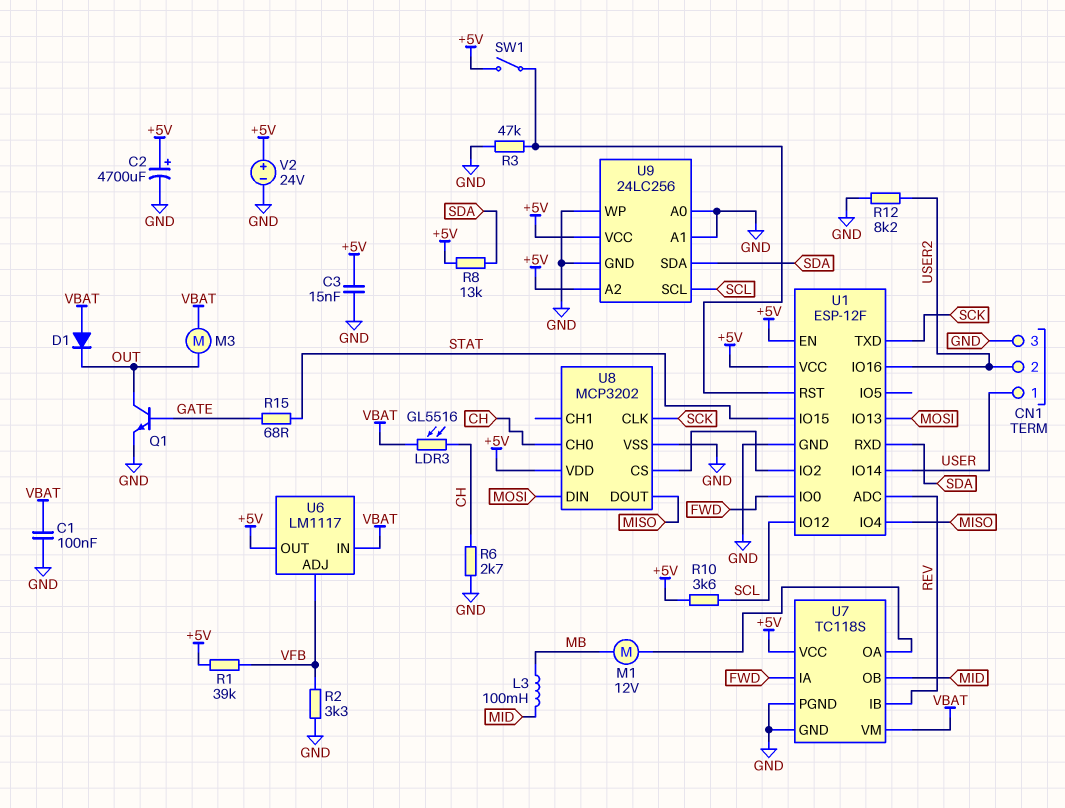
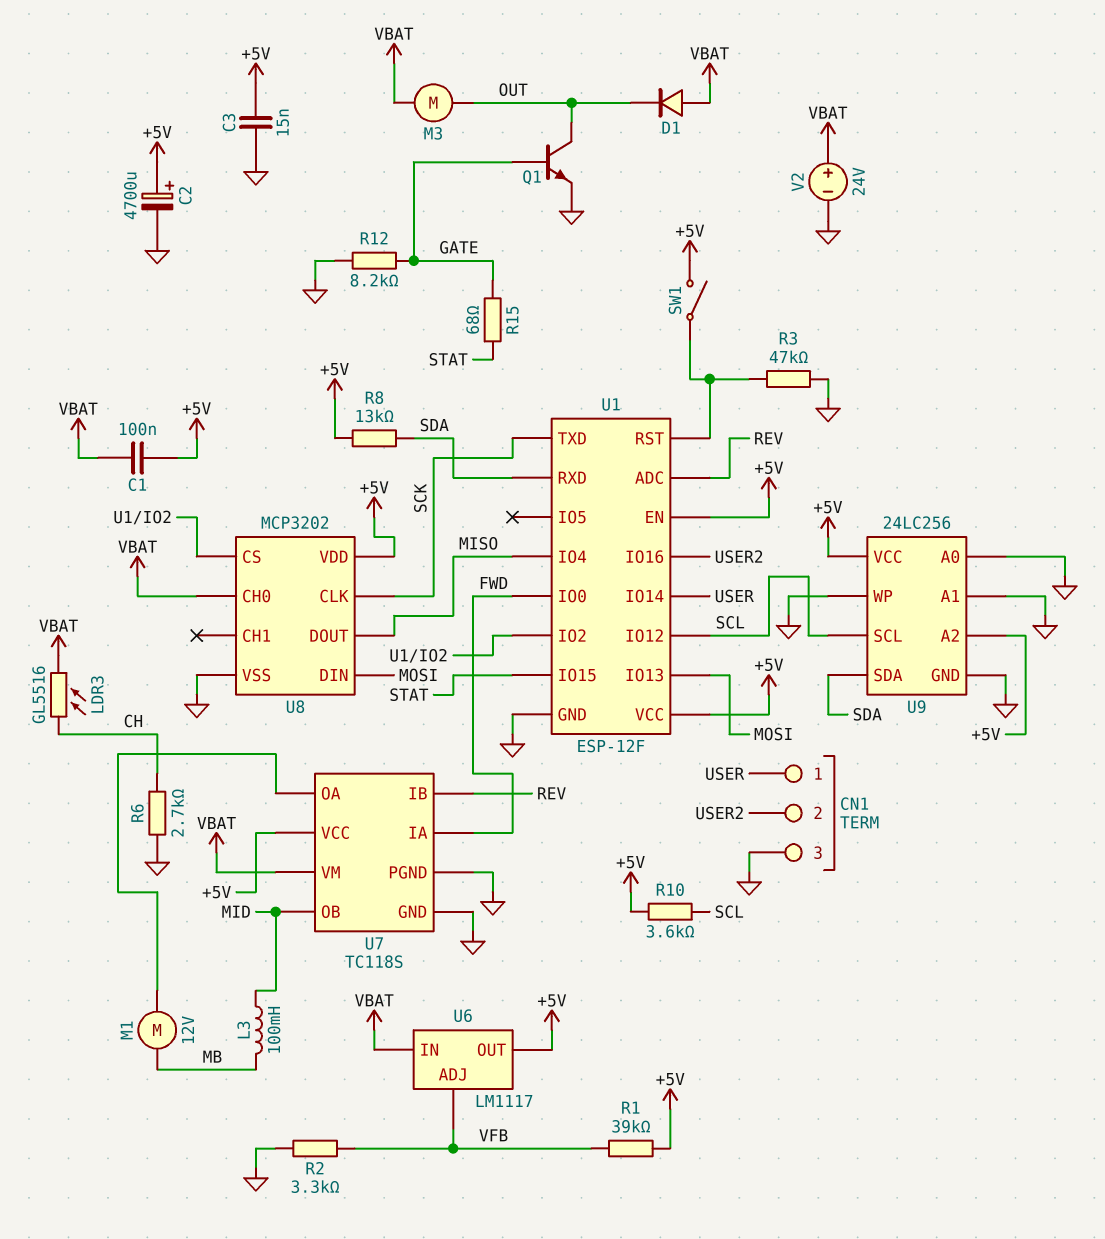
C1: 100nF (GND, VBAT) -> 100nF (+5V, VBAT)
R12: 8.2k (GND, USER2) -> 8.2k (GATE, GND)
U8 pin CH0: CH -> VBAT
V2: 24V (plus +5V, minus GND) -> 24V (plus VBAT, minus GND)

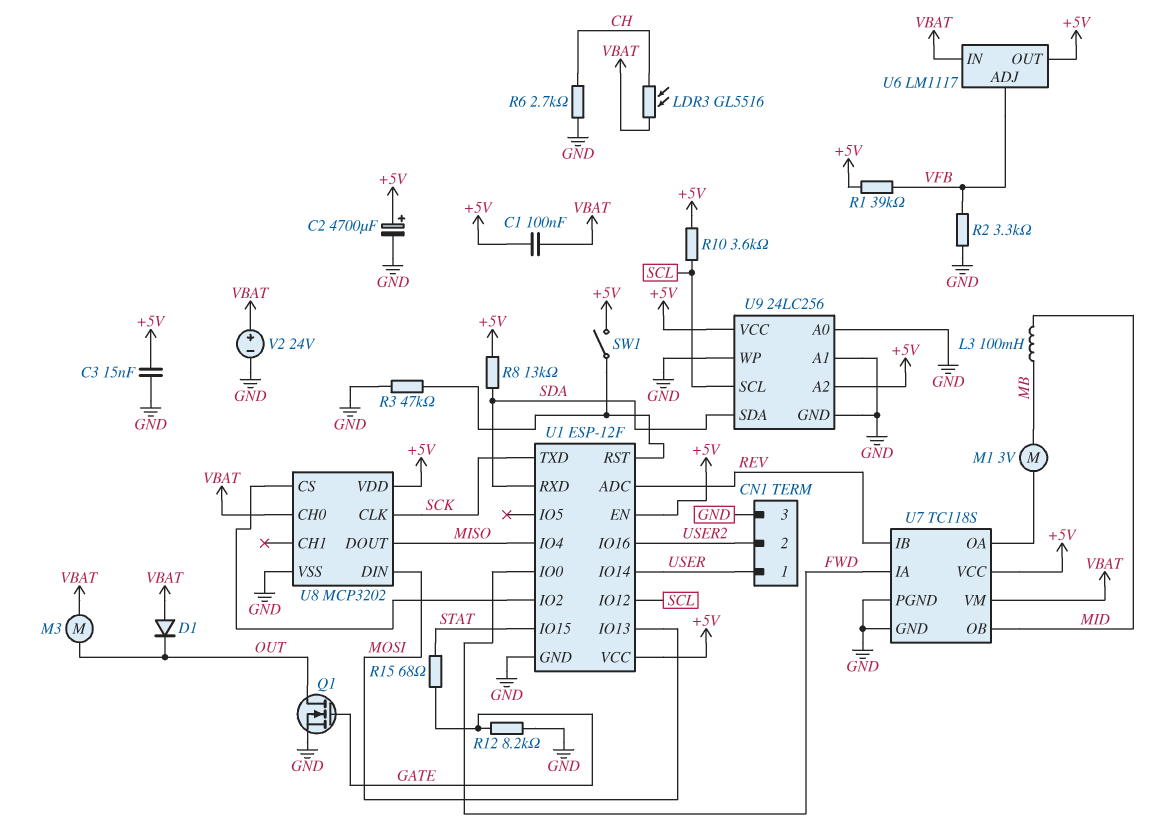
M1: motor 12V (MB, U7/OA) -> motor 3V (MB, U7/OA)
Q1: NPN (B GATE, C OUT, E GND) -> NMOS (G GATE, D OUT, S GND)

